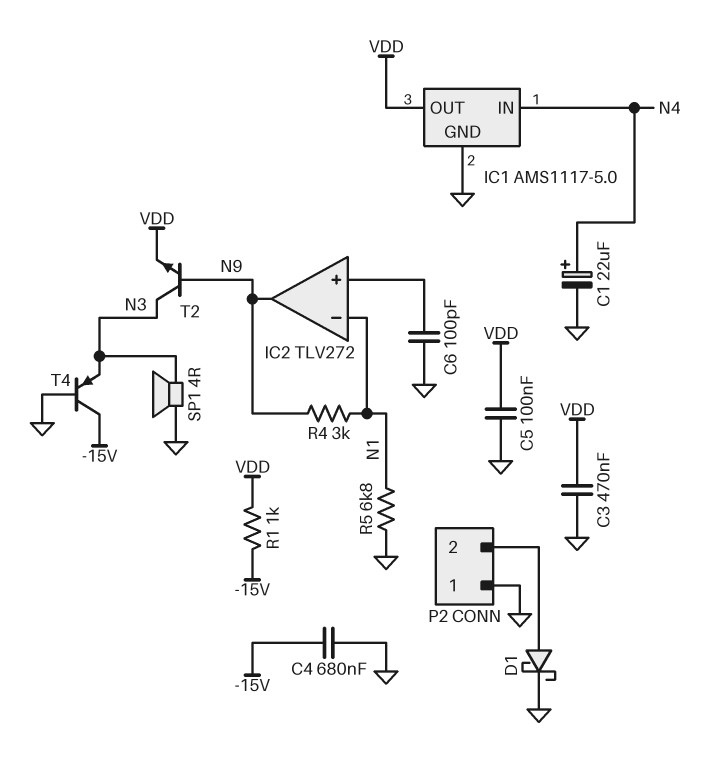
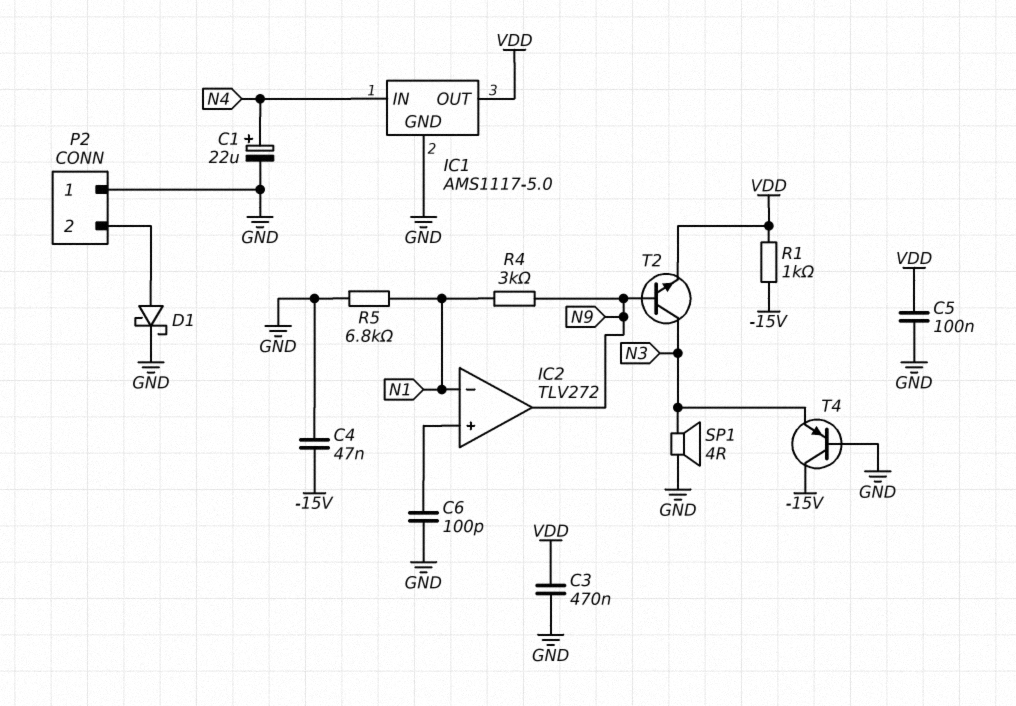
C4: 680nF (-15V, GND) -> 47nF (-15V, GND)

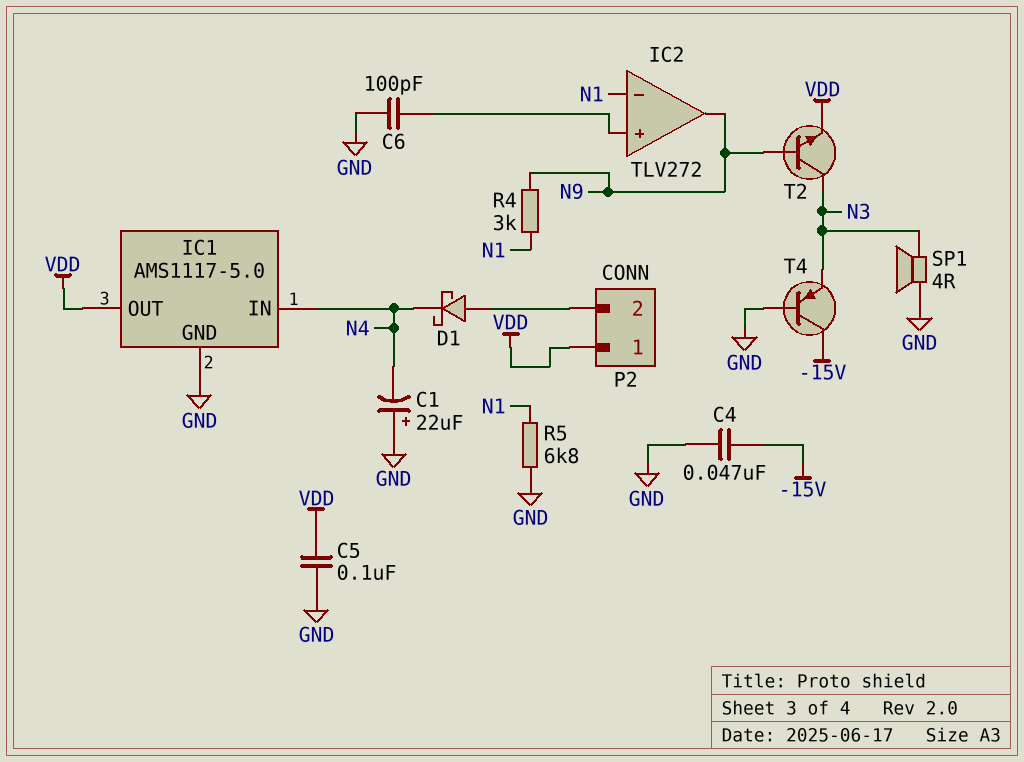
C1: 22uF (plus N4, minus GND) -> 22uF (plus GND, minus N4)
C3: 470nF (GND, VDD) -> none
D1: schottky (A P2/2, K GND) -> schottky (A P2/2, K N4)
P2 pin 1: GND -> VDD
R1: 1k (-15V, VDD) -> none

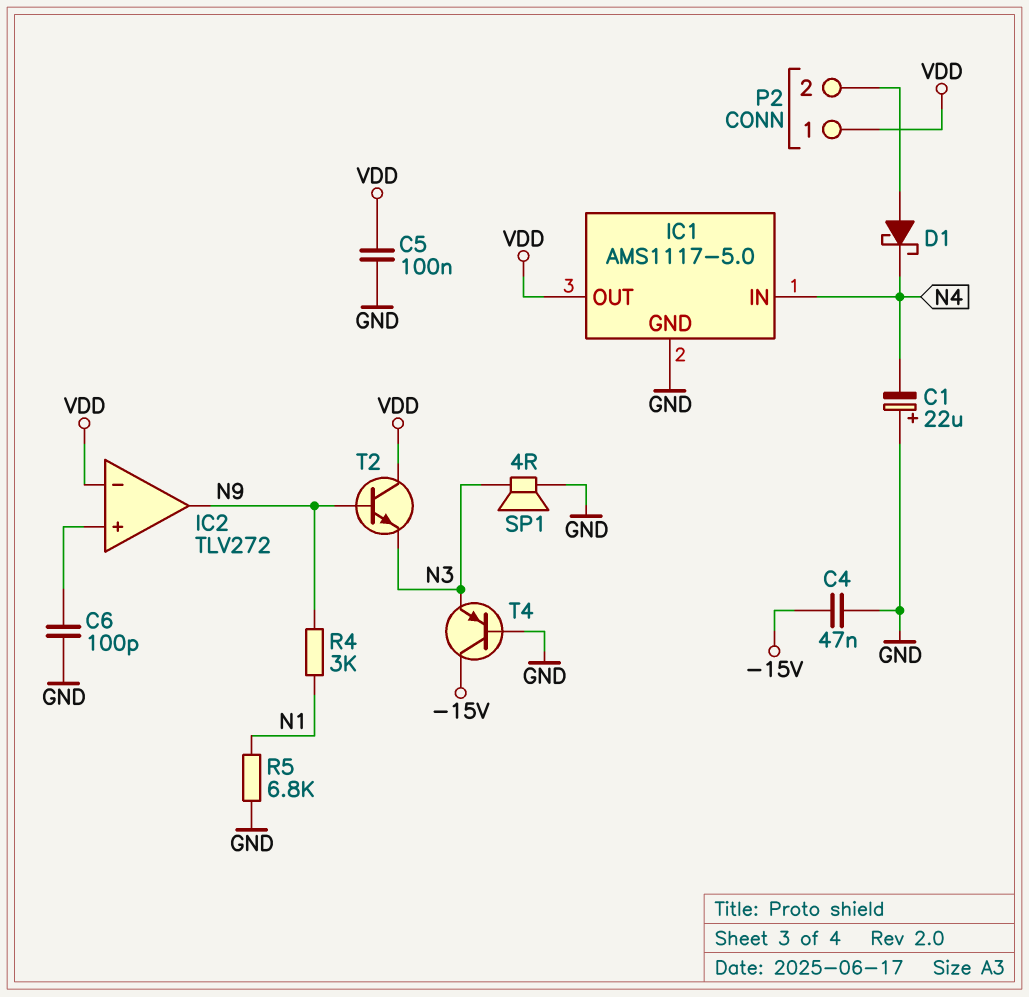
IC2 pin in-: N1 -> VDD
T2: NPN (B N9, C N3, E VDD) -> NPN (B N9, C VDD, E N3)

